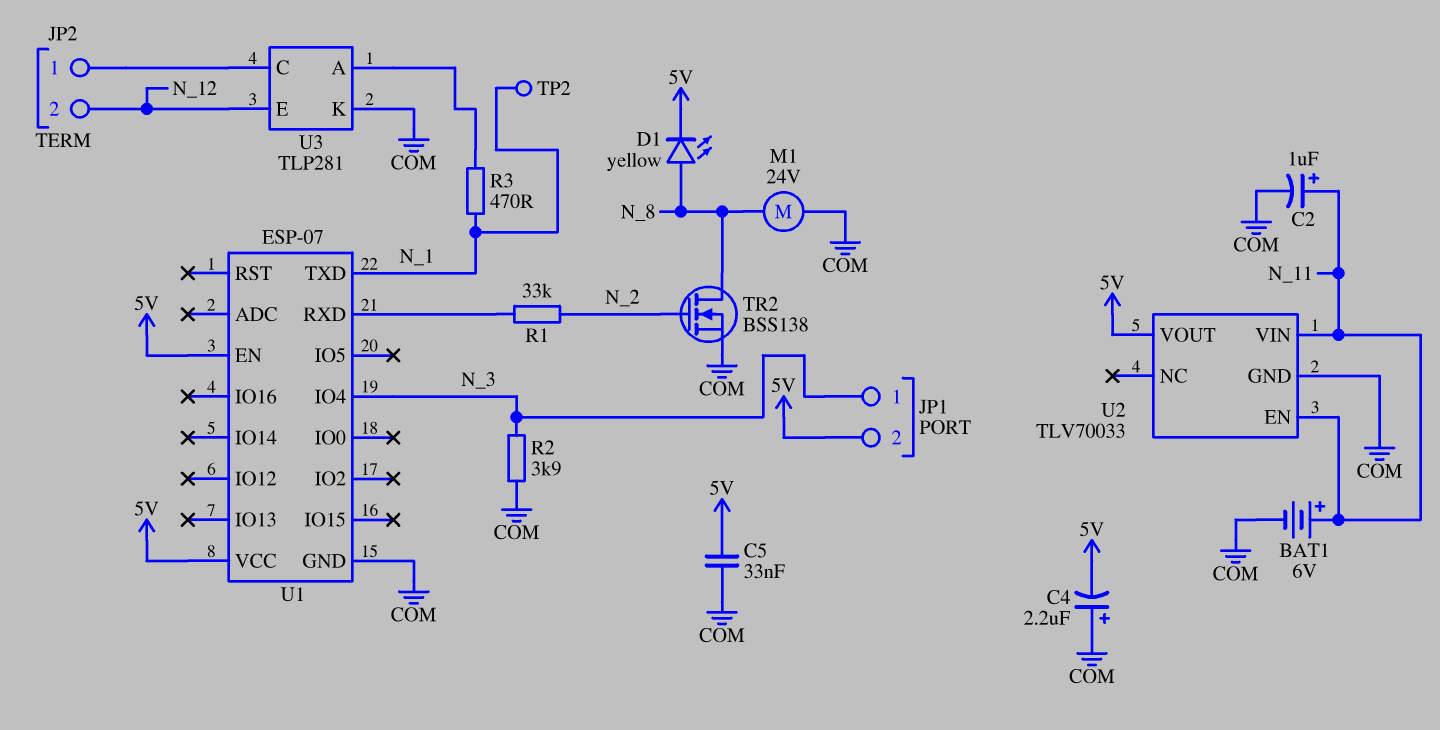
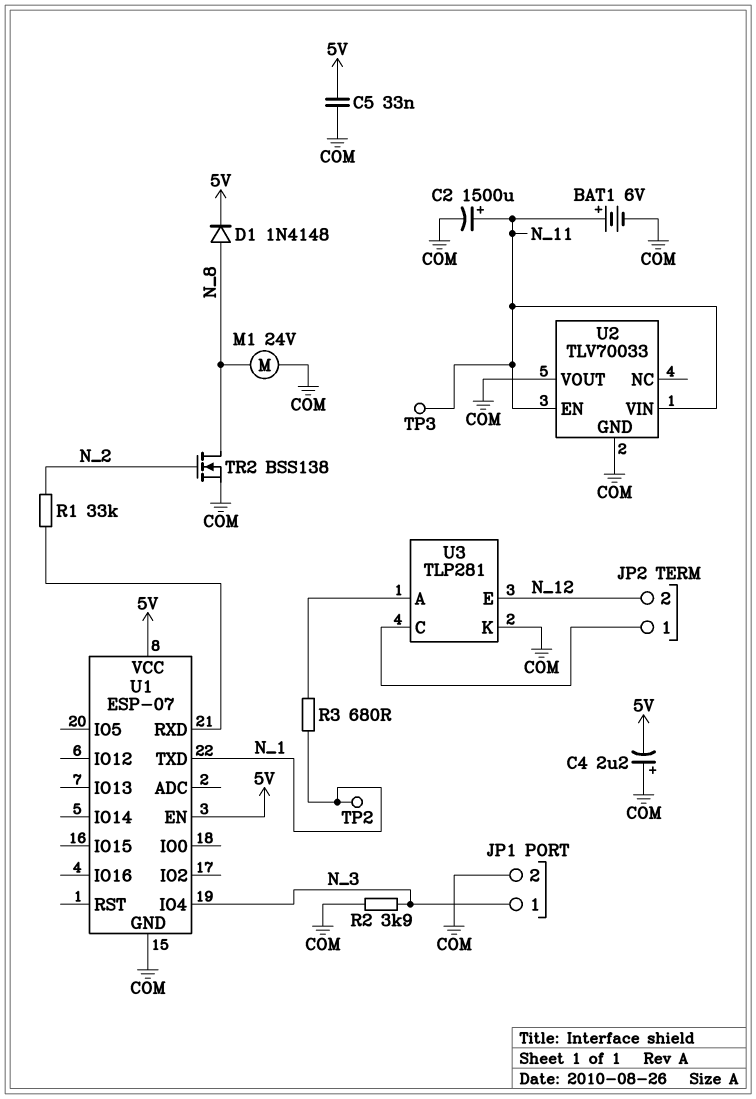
C2: 1uF (plus N_11, minus COM) -> 1500uF (plus N_11, minus COM)
D1: LED yellow (A N_8, K 5V) -> diode 1N4148 (A N_8, K 5V)
JP1 pin 2: 5V -> COM
R3: 470 (N_1, U3/A) -> 680 (N_1, U3/A)
TP3: none -> test point (N_11)
U2 pin VOUT: 5V -> COM

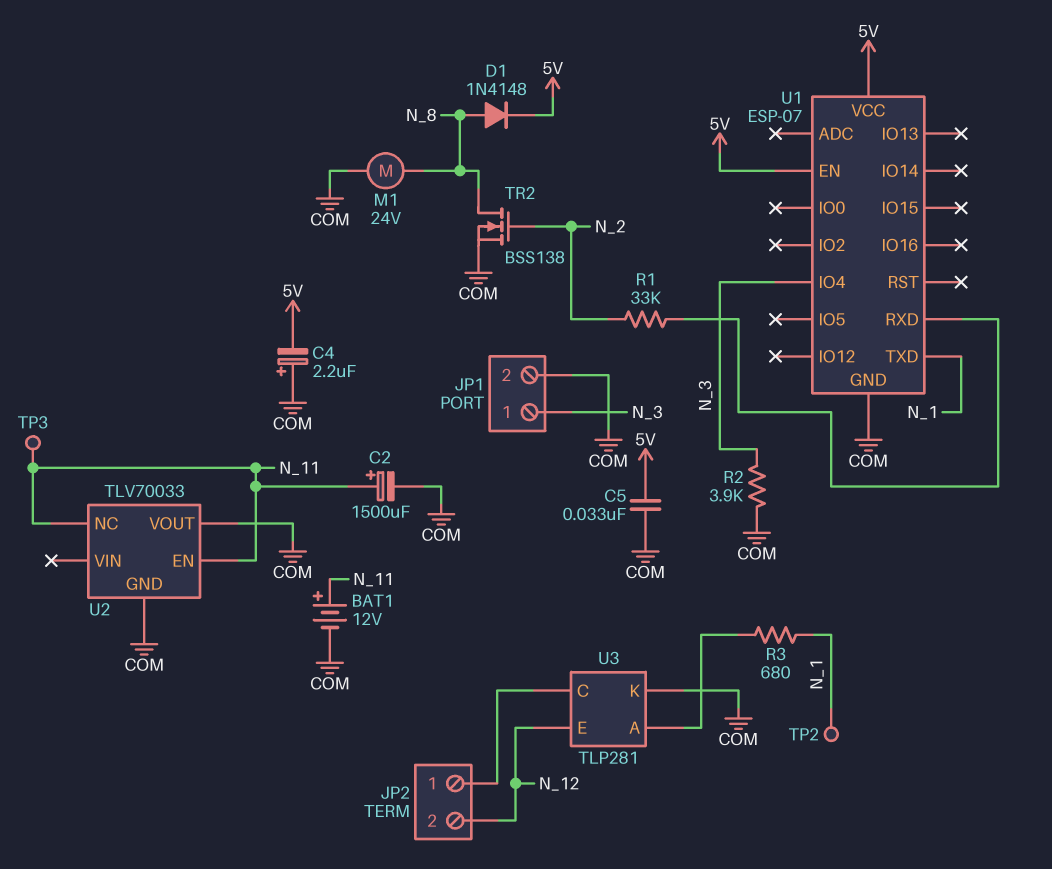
BAT1: 6V (plus N_11, minus COM) -> 12V (plus N_11, minus COM)
U2 pin NC: none -> N_11
U2 pin VIN: N_11 -> none

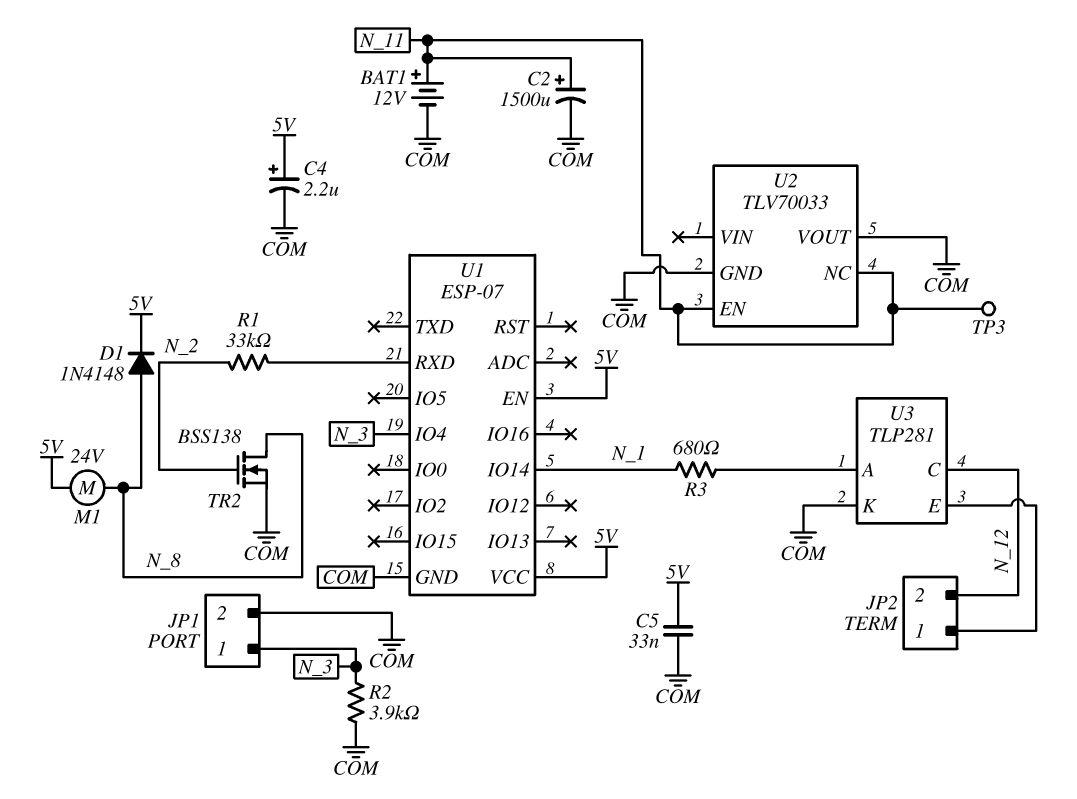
C4: 2.2uF (plus COM, minus 5V) -> 2.2uF (plus 5V, minus COM)
M1: motor 24V (COM, N_8) -> motor 24V (5V, N_8)
TP2: test point (N_1) -> none
U1 pin IO14: none -> N_1
U1 pin TXD: N_1 -> none
U3 pin C: JP2/1 -> N_12
U3 pin E: N_12 -> JP2/1

